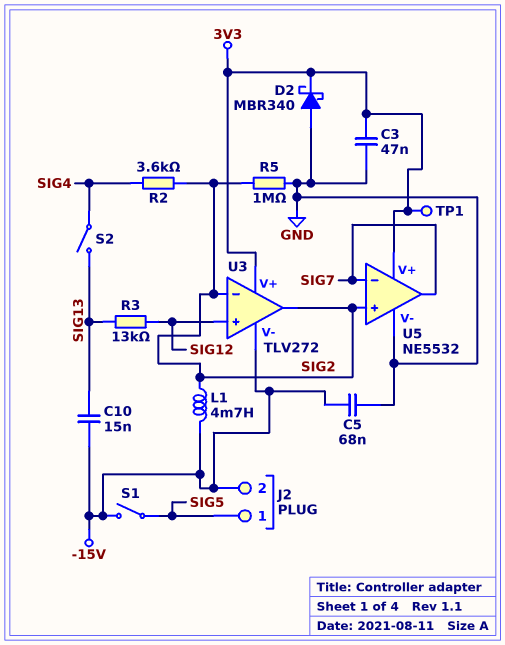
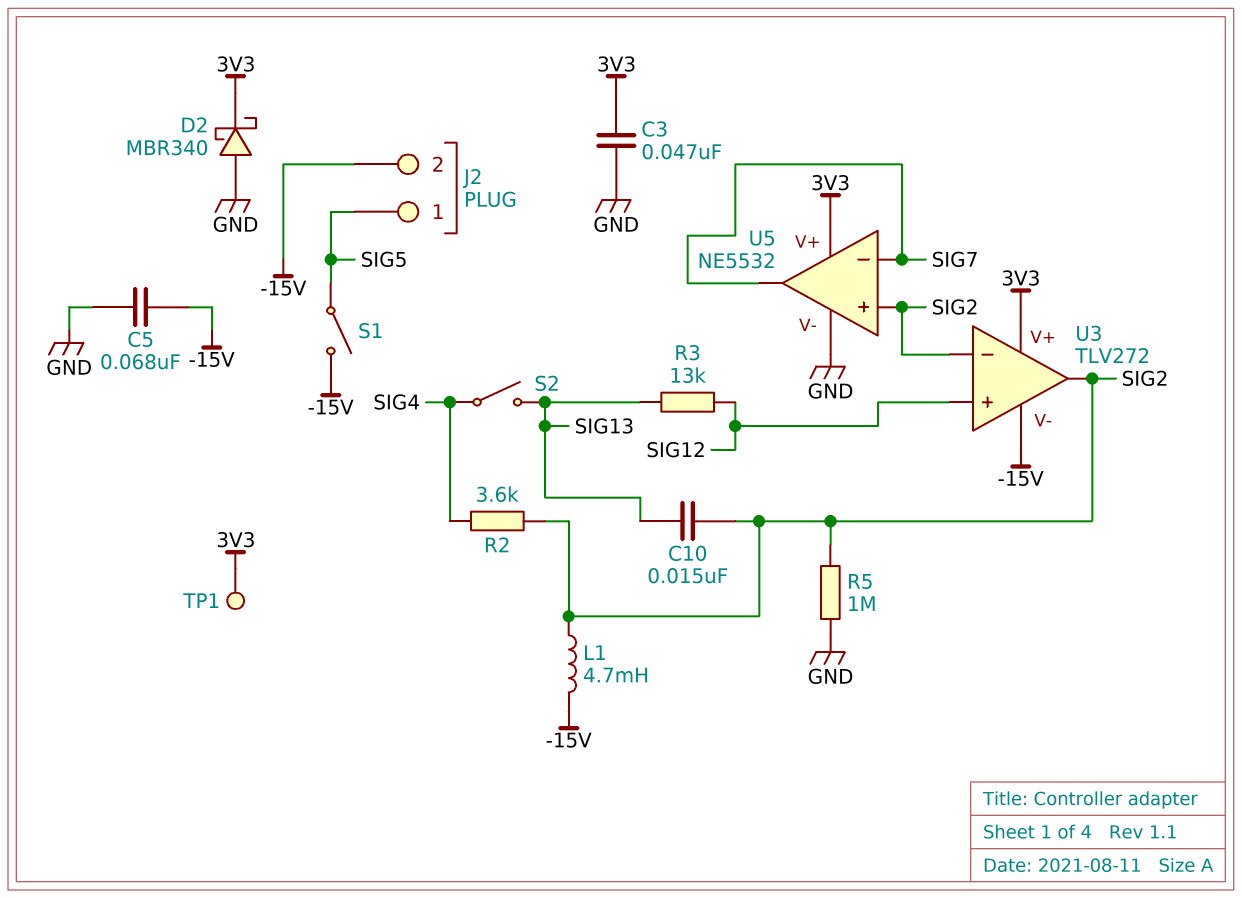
C10: 15nF (-15V, SIG13) -> 15nF (SIG2, SIG13)

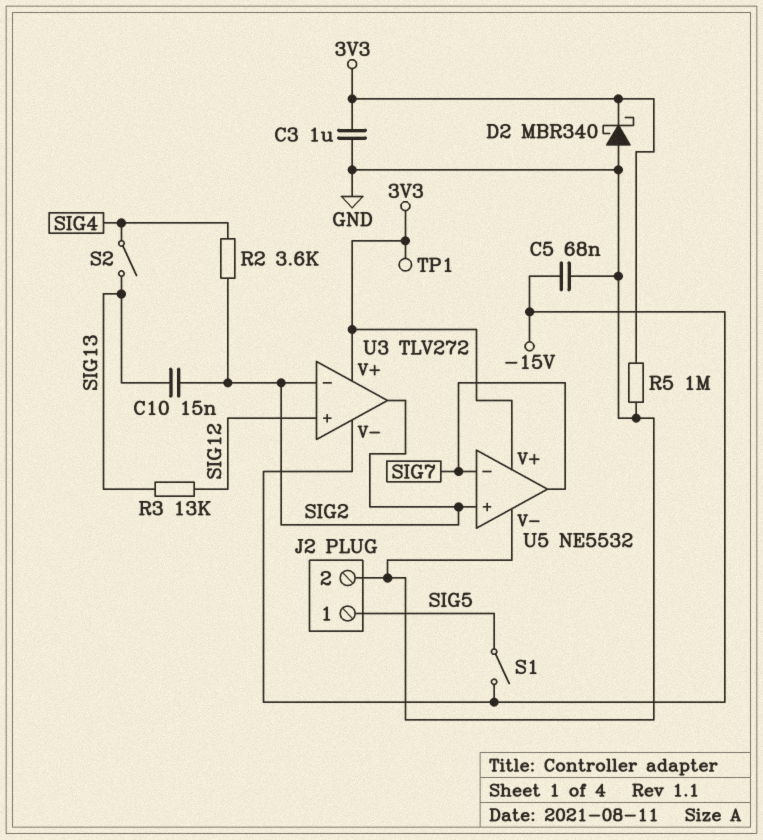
C3: 47nF (3V3, GND) -> 1uF (3V3, GND)
J2 pin 2: -15V -> GND
L1: 4.7mH (-15V, SIG2) -> none
R5: 1M (GND, SIG2) -> 1M (3V3, GND)

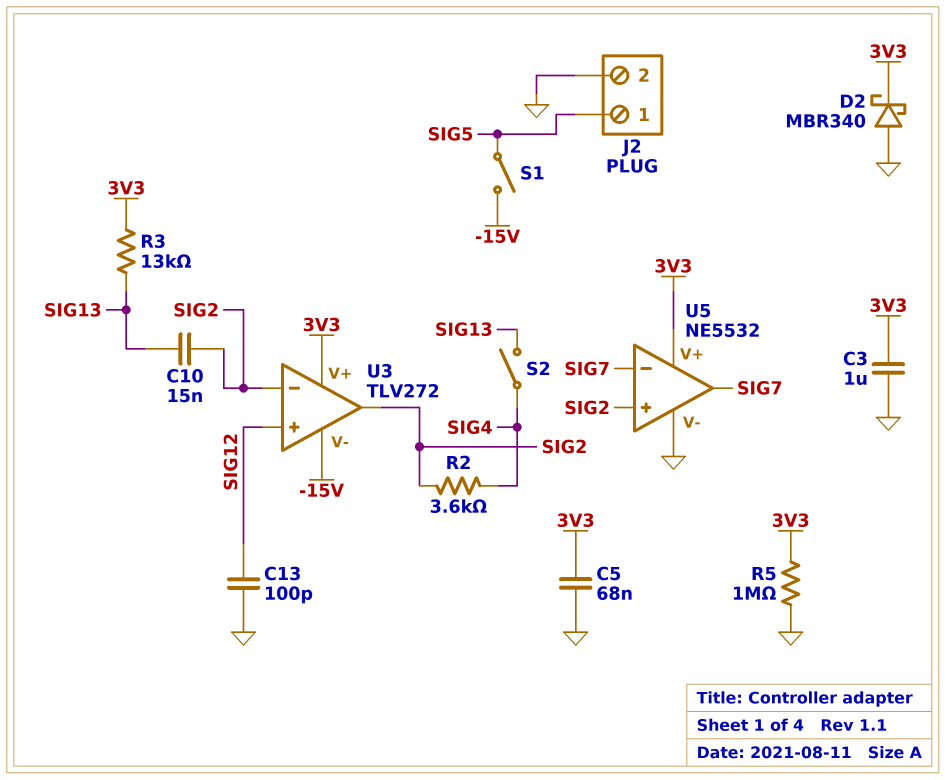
C5: 68nF (-15V, GND) -> 68nF (3V3, GND)
C13: none -> 100pF (GND, SIG12)
R3: 13k (SIG12, SIG13) -> 13k (3V3, SIG13)
TP1: test point (3V3) -> none

